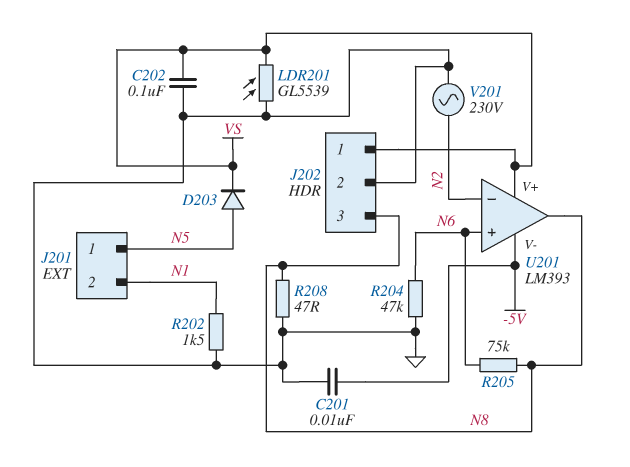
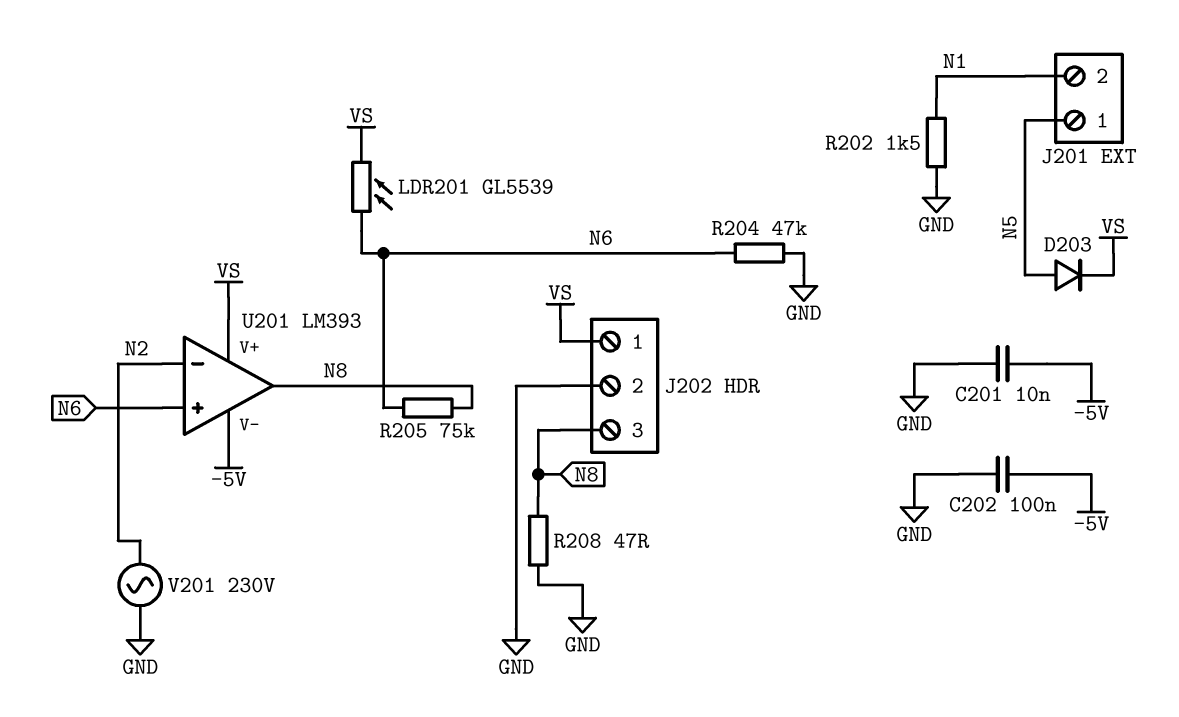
C202: 100nF (GND, VS) -> 100nF (-5V, GND)
LDR201: GL5539 (GND, VS) -> GL5539 (N6, VS)

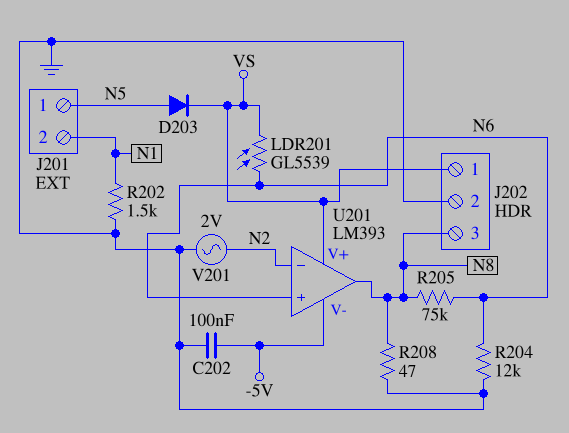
C201: 10nF (-5V, GND) -> none
R204: 47k (GND, N6) -> 12k (GND, N6)
V201: AC 230V (GND, N2) -> AC 2V (GND, N2)

